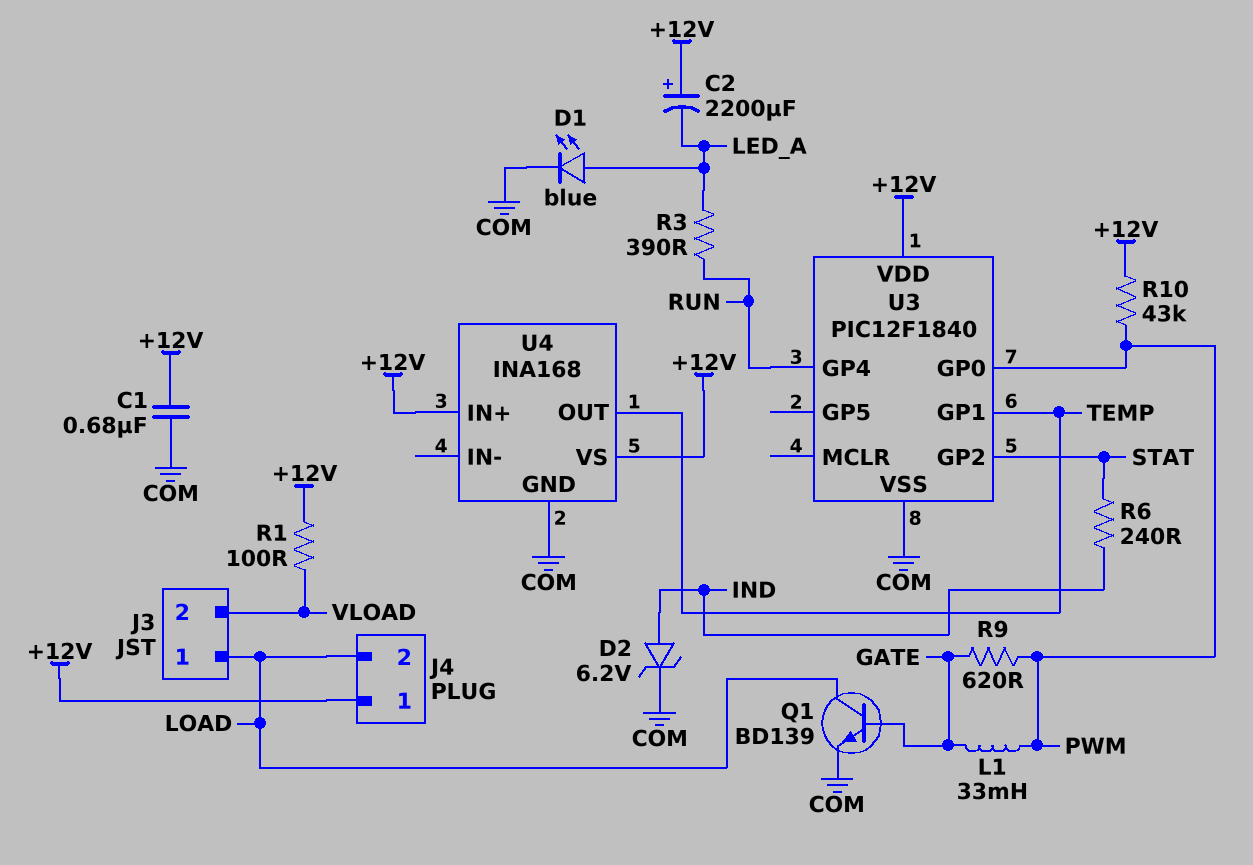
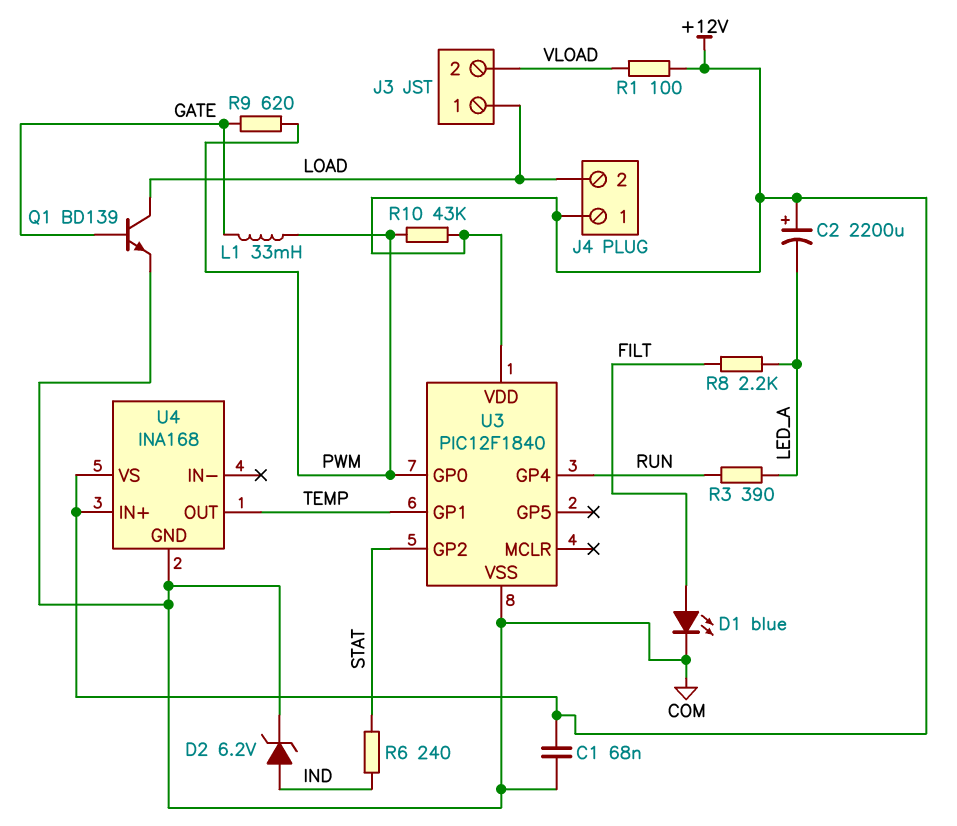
C1: 680nF (+12V, COM) -> 68nF (+12V, COM)
D1: LED blue (A LED_A, K COM) -> LED blue (A FILT, K COM)
R8: none -> 2.2k (FILT, LED_A)

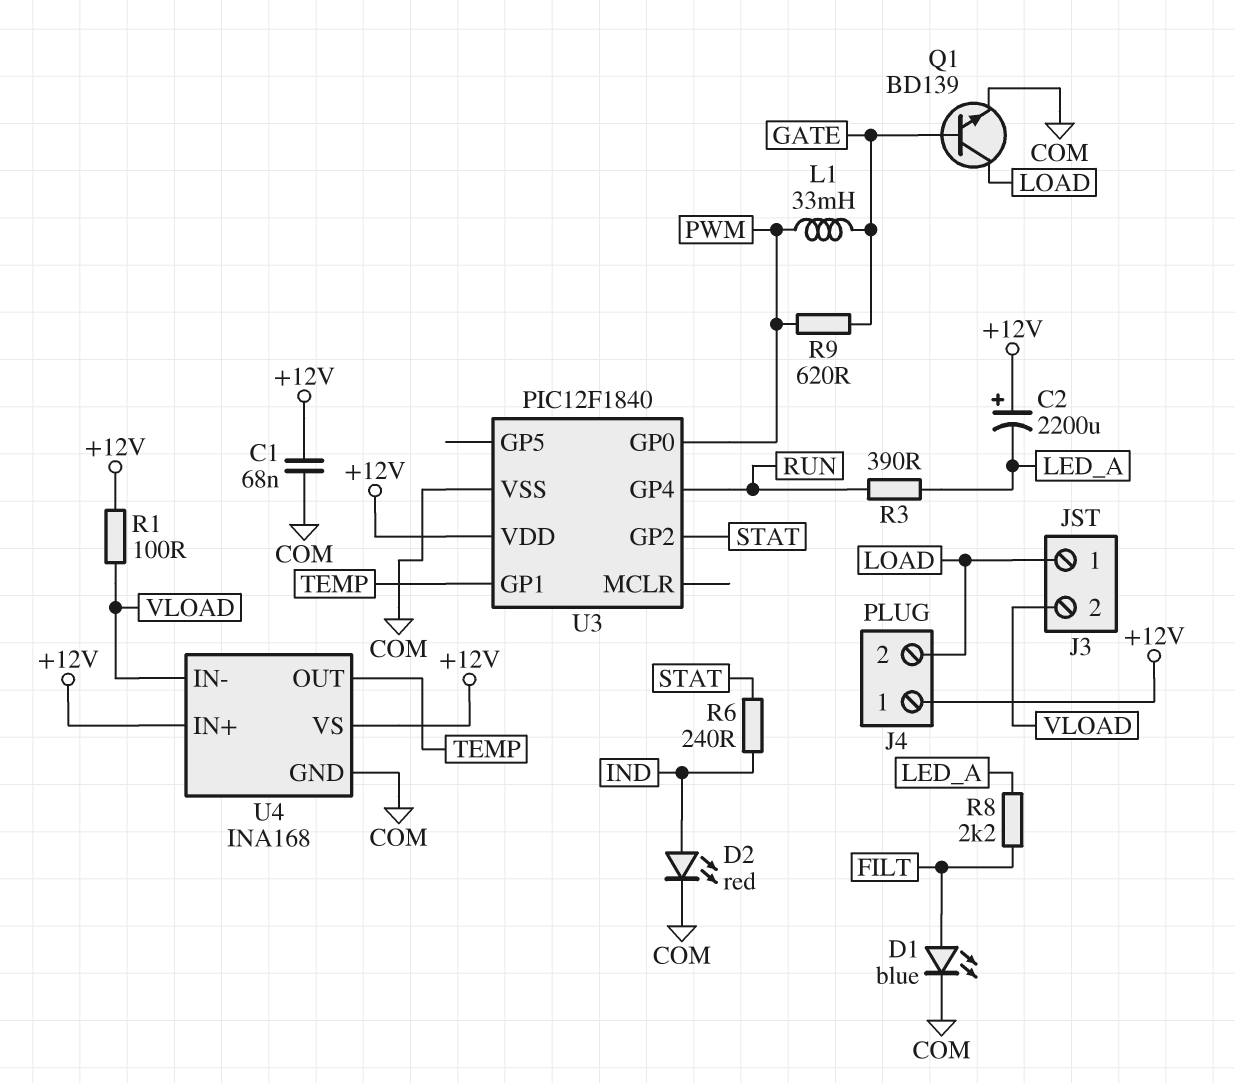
D2: zener 6.2V (A IND, K COM) -> LED red (A IND, K COM)
R10: 43k (+12V, PWM) -> none
U4 pin IN-: none -> VLOAD

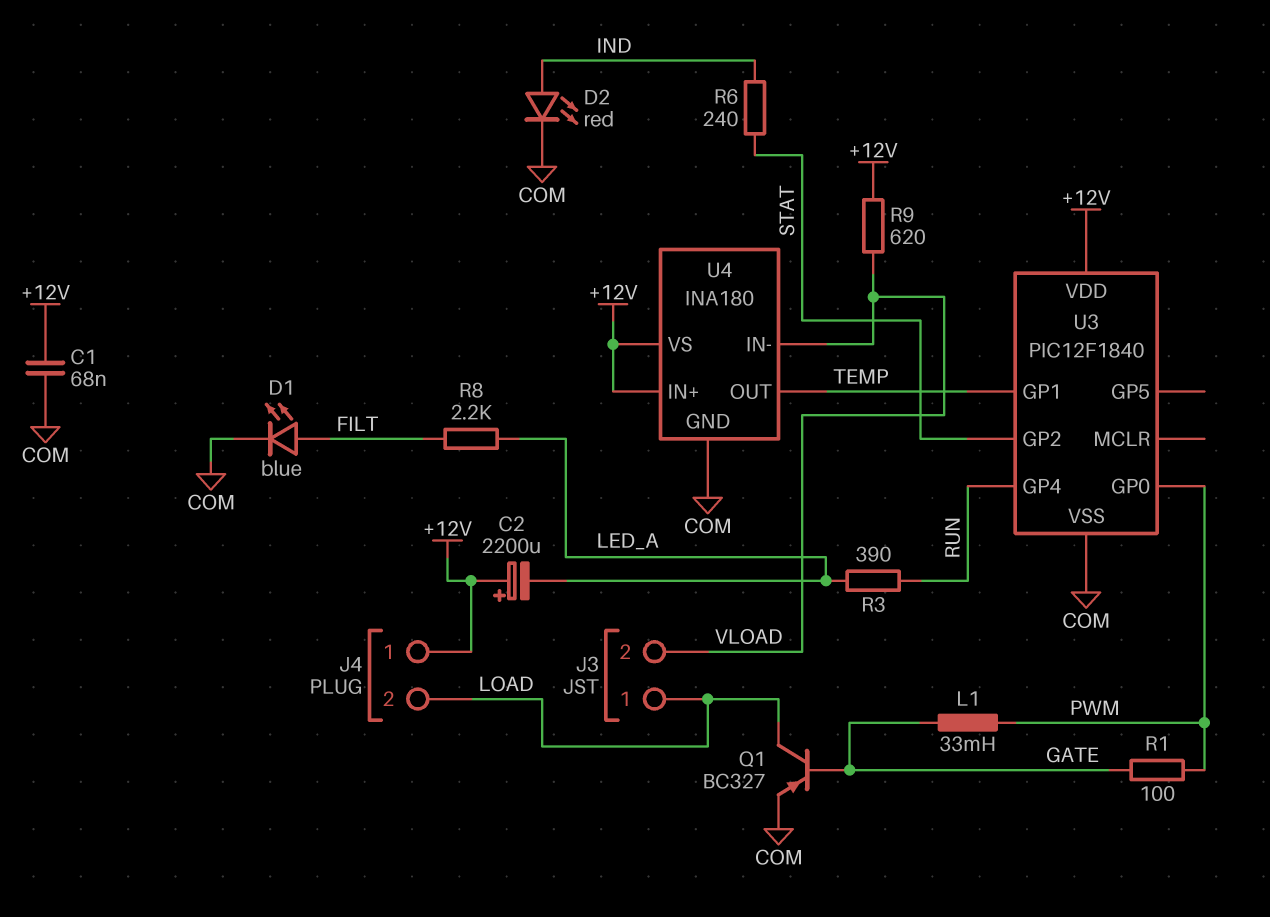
Q1: NPN BD139 (B GATE, C LOAD, E COM) -> PNP BC327 (B GATE, C LOAD, E COM)
R1: 100 (+12V, VLOAD) -> 100 (GATE, PWM)
R9: 620 (GATE, PWM) -> 620 (+12V, VLOAD)
U4: INA168 -> INA180

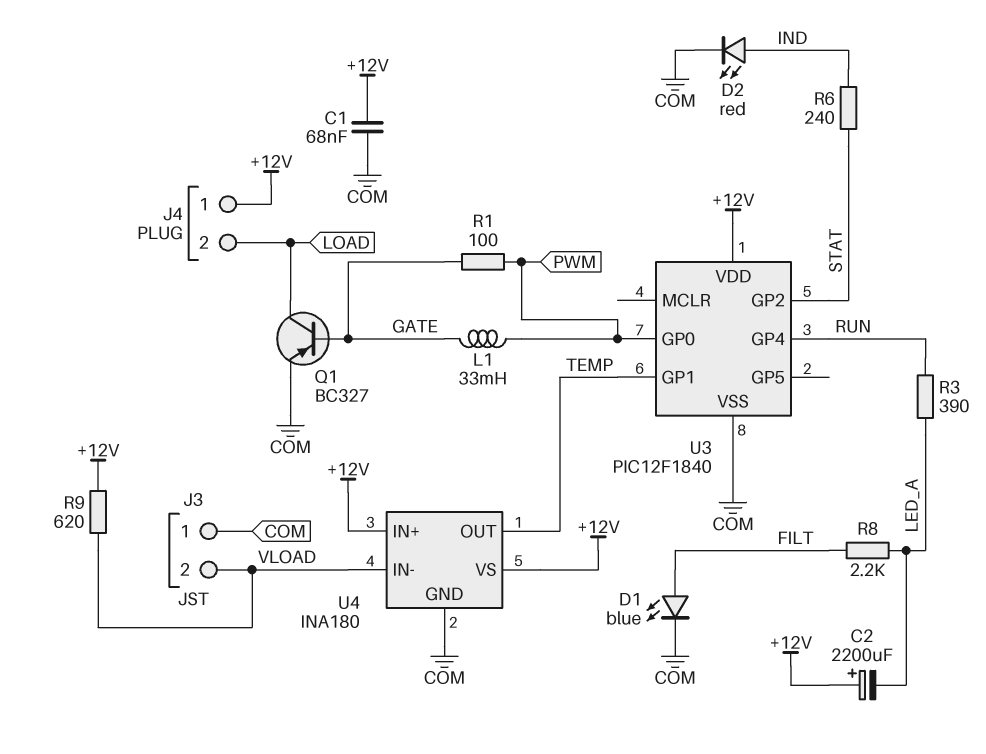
J3 pin 1: LOAD -> COM

